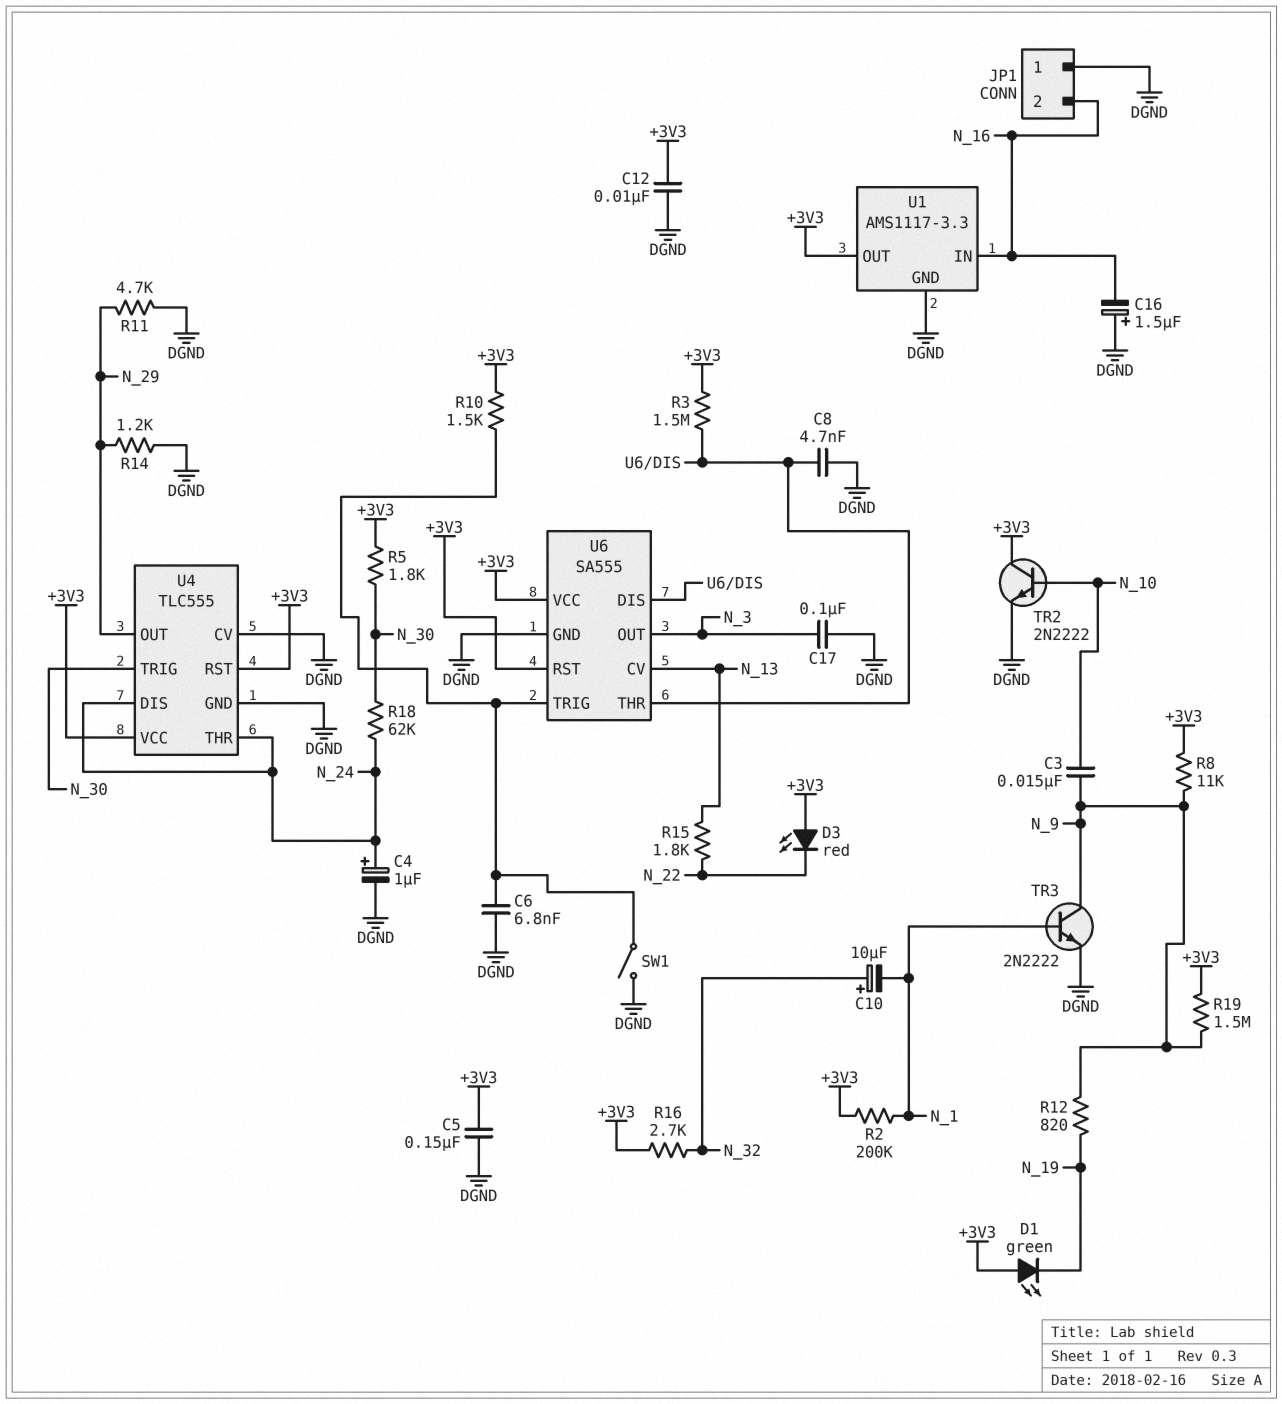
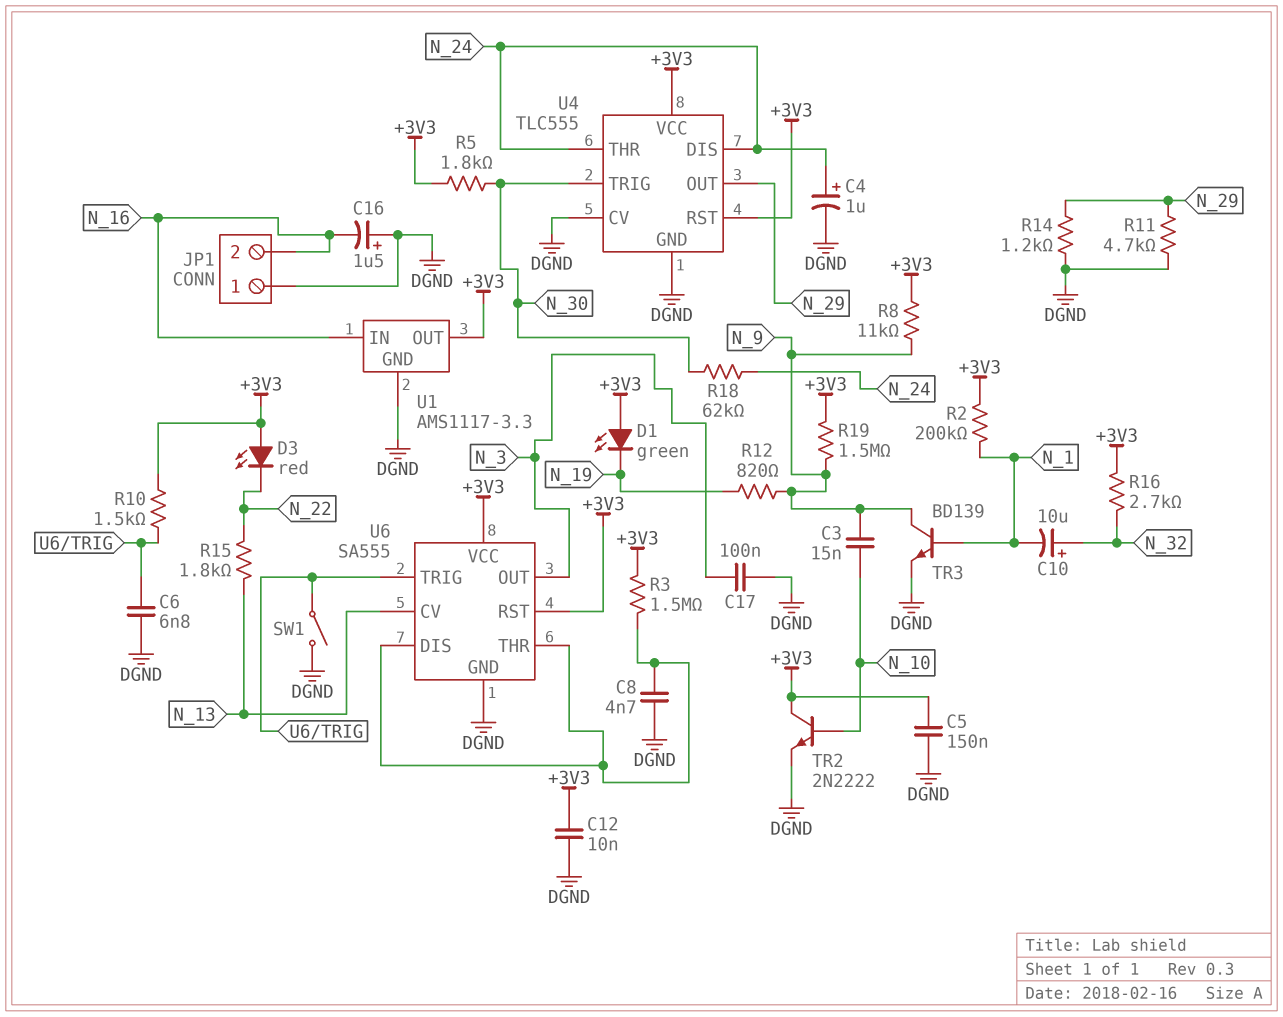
TR3: NPN 2N2222 (B N_1, C N_9, E DGND) -> NPN BD139 (B N_1, C N_9, E DGND)

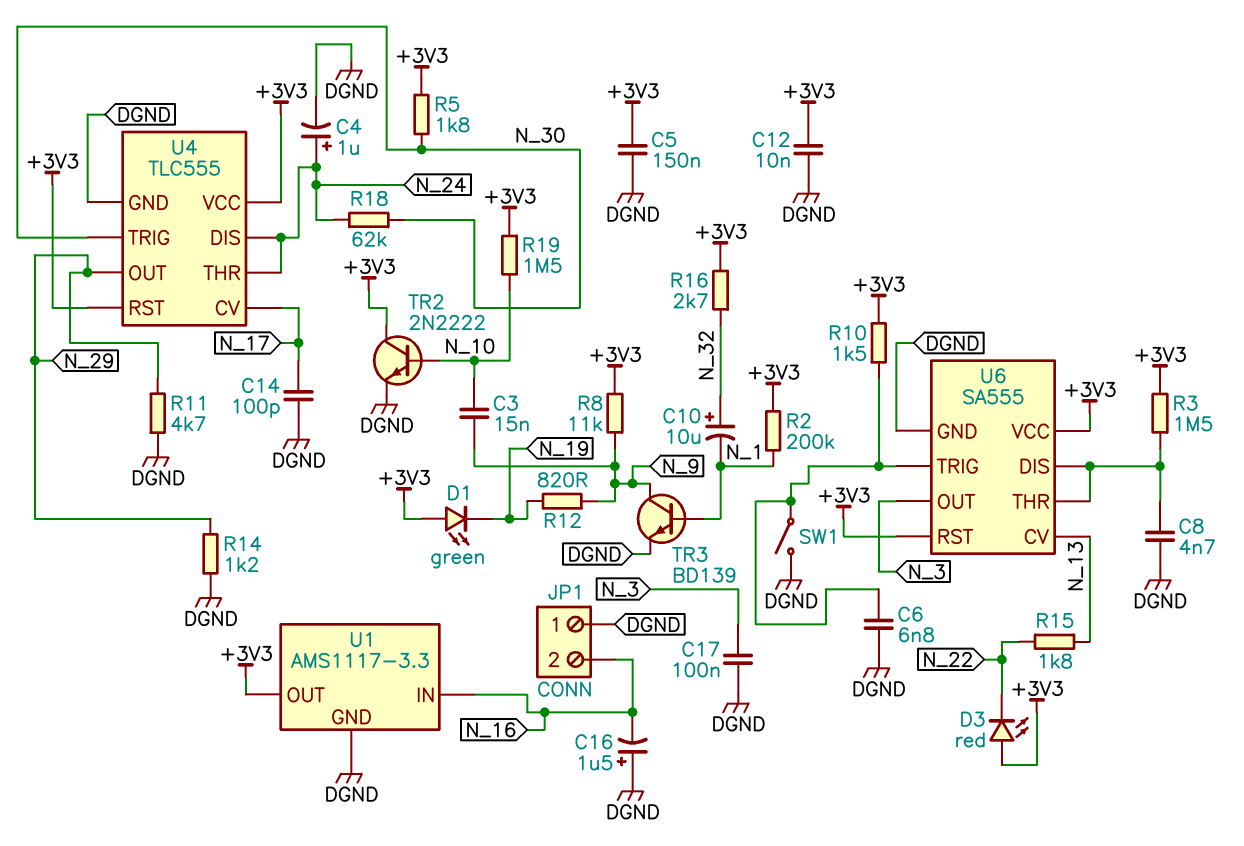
C14: none -> 100pF (DGND, N_17)
R19: 1.5M (+3V3, N_9) -> 1.5M (+3V3, N_10)
U4 pin CV: DGND -> N_17

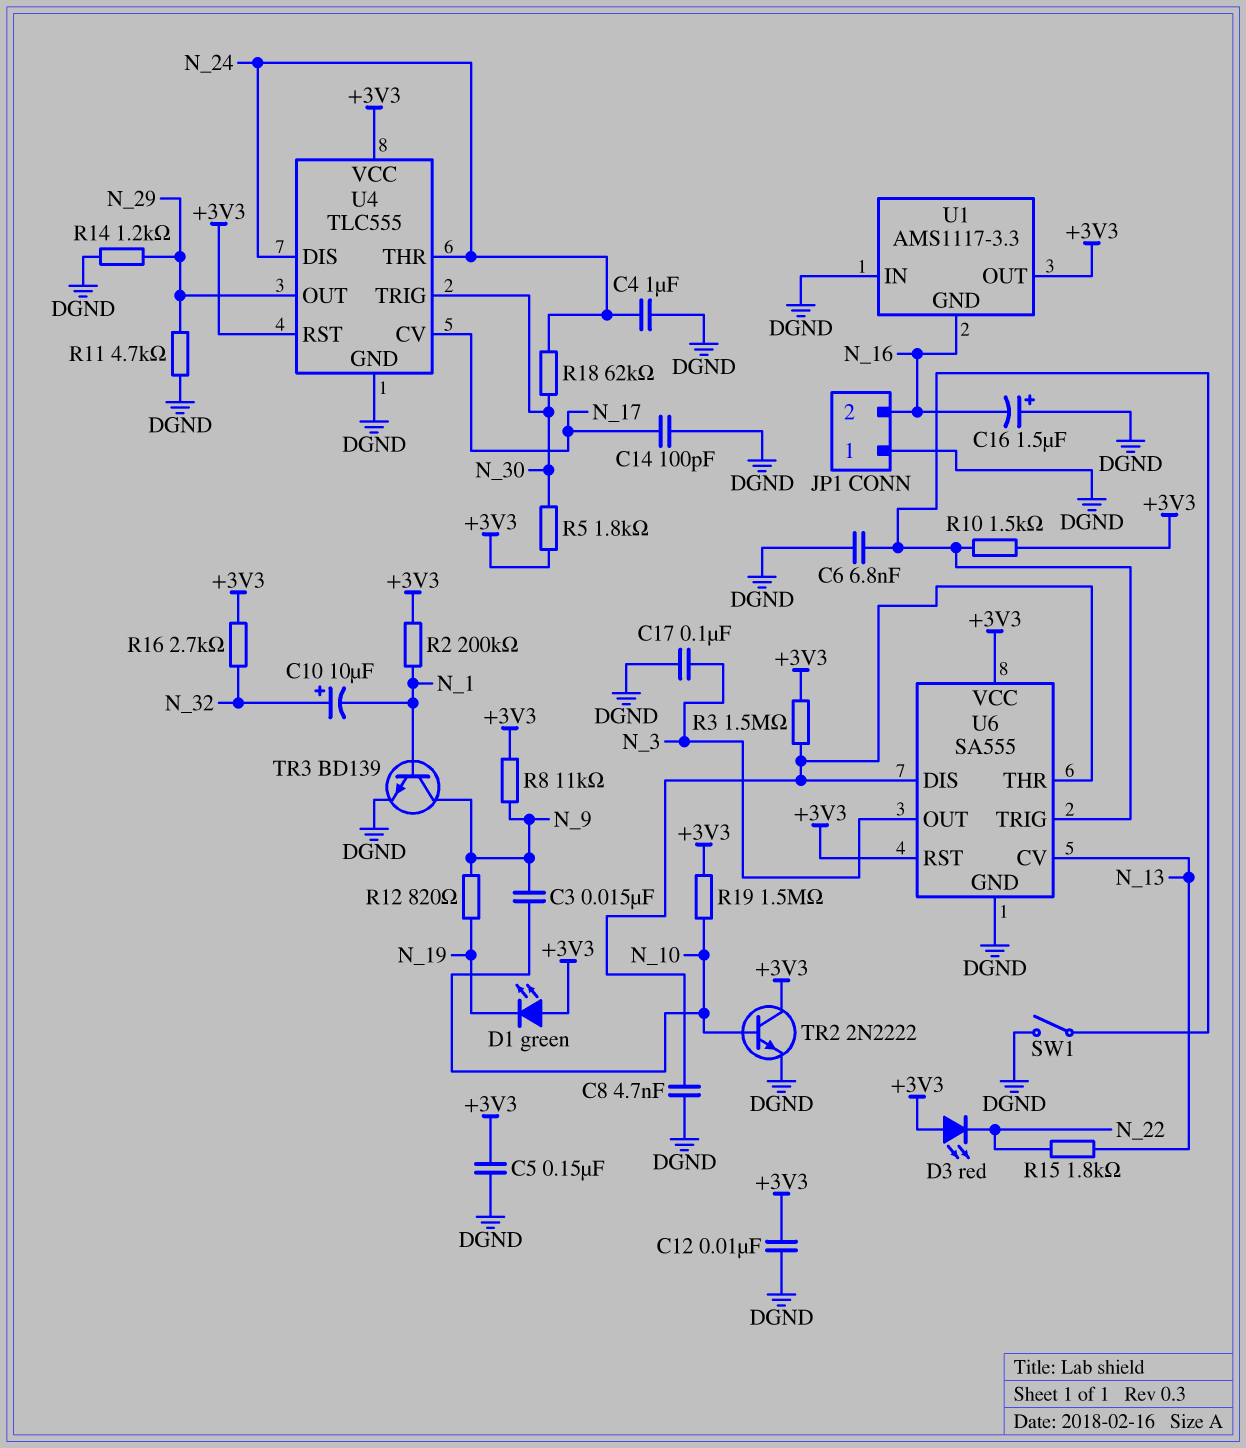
C4: 1uF (plus N_24, minus DGND) -> 1uF (DGND, N_24)
U1 pin GND: DGND -> N_16
U1 pin IN: N_16 -> DGND

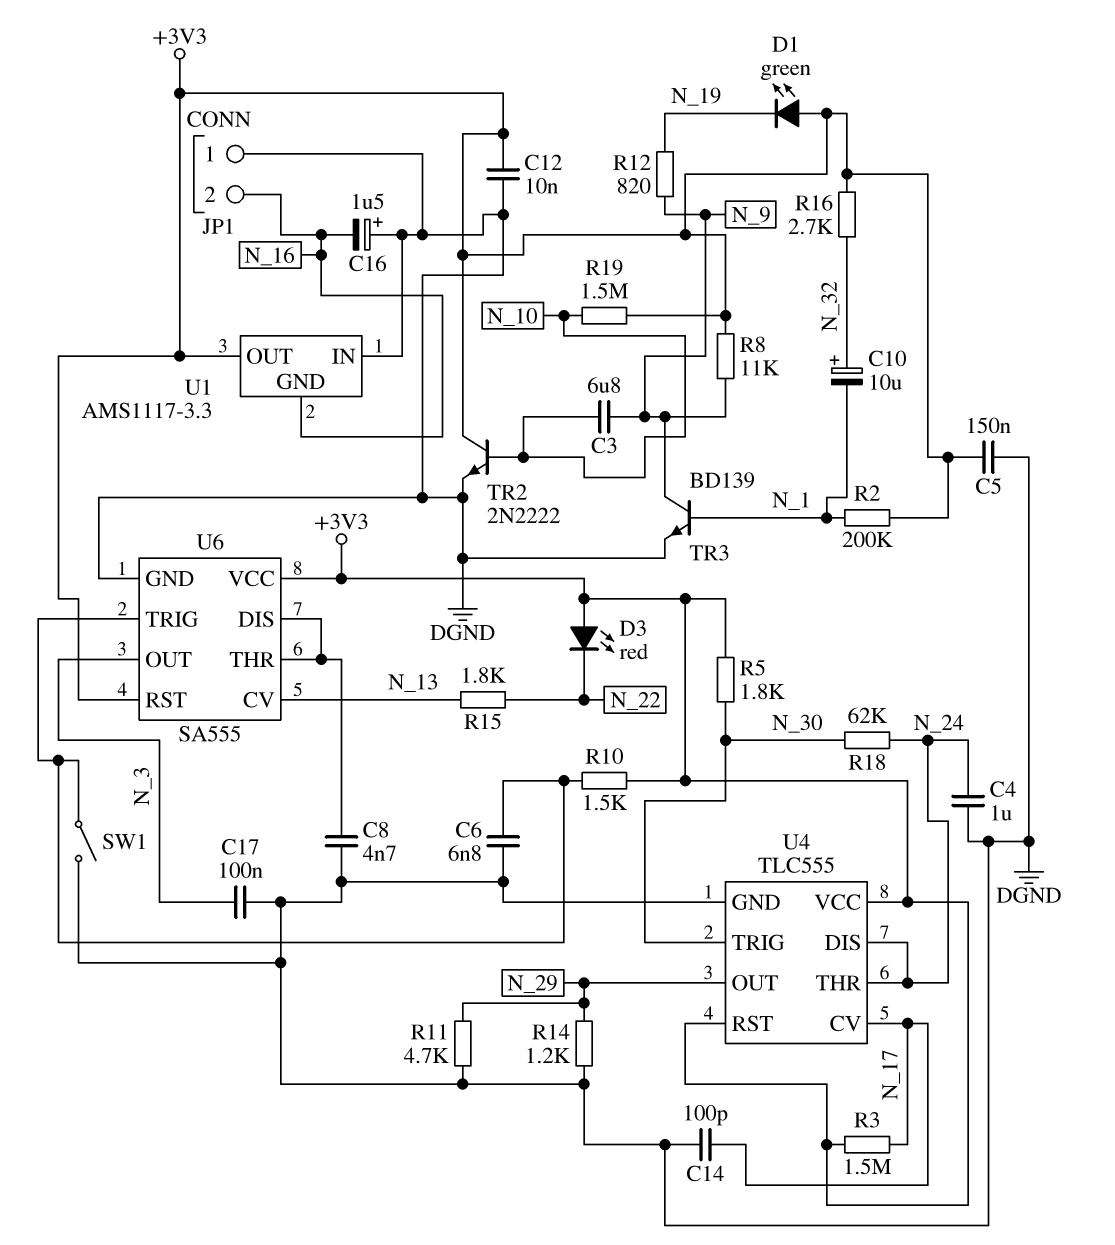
C3: 15nF (N_9, N_10) -> 6.8uF (N_9, N_10)
R3: 1.5M (+3V3, U6/DIS) -> 1.5M (+3V3, N_17)

